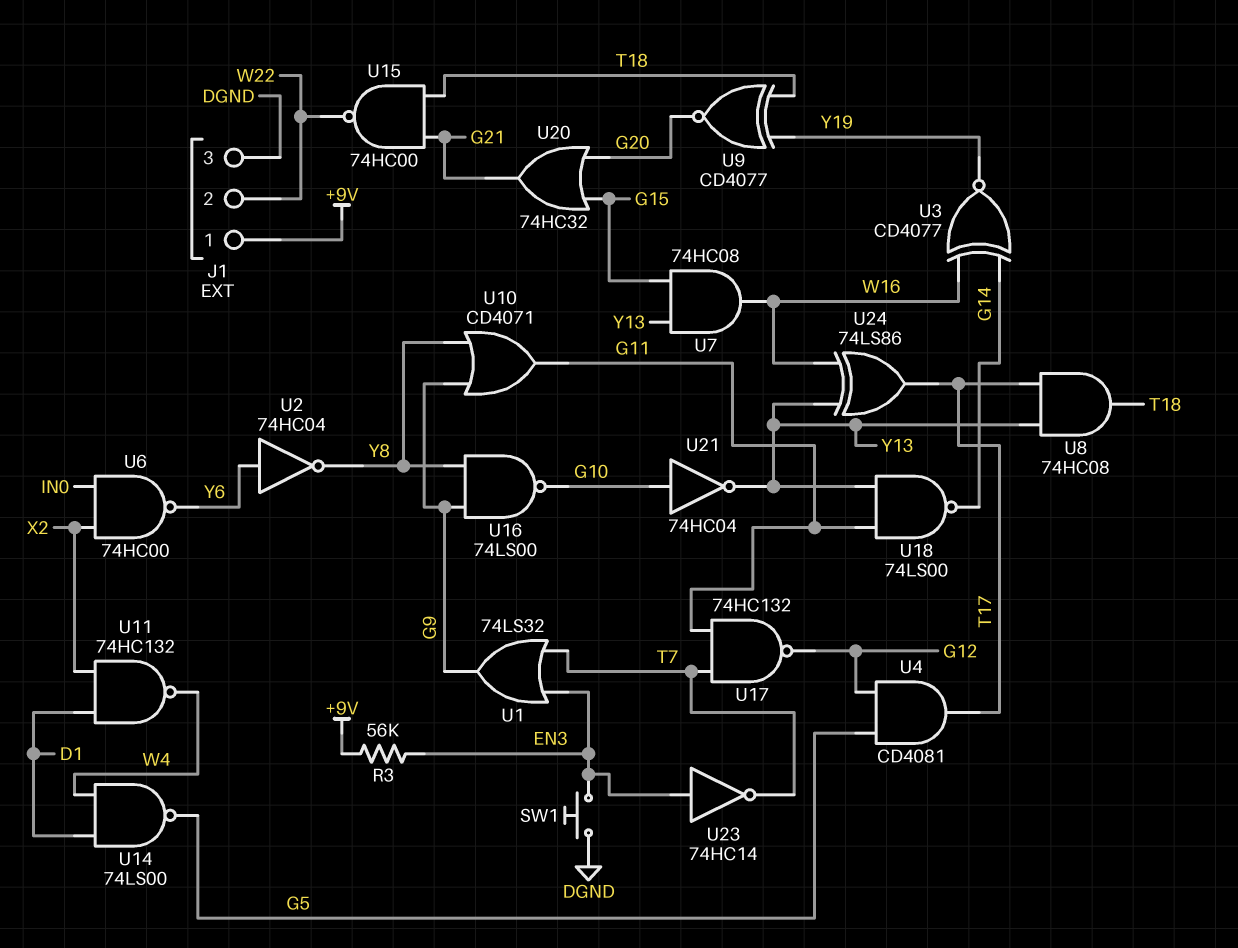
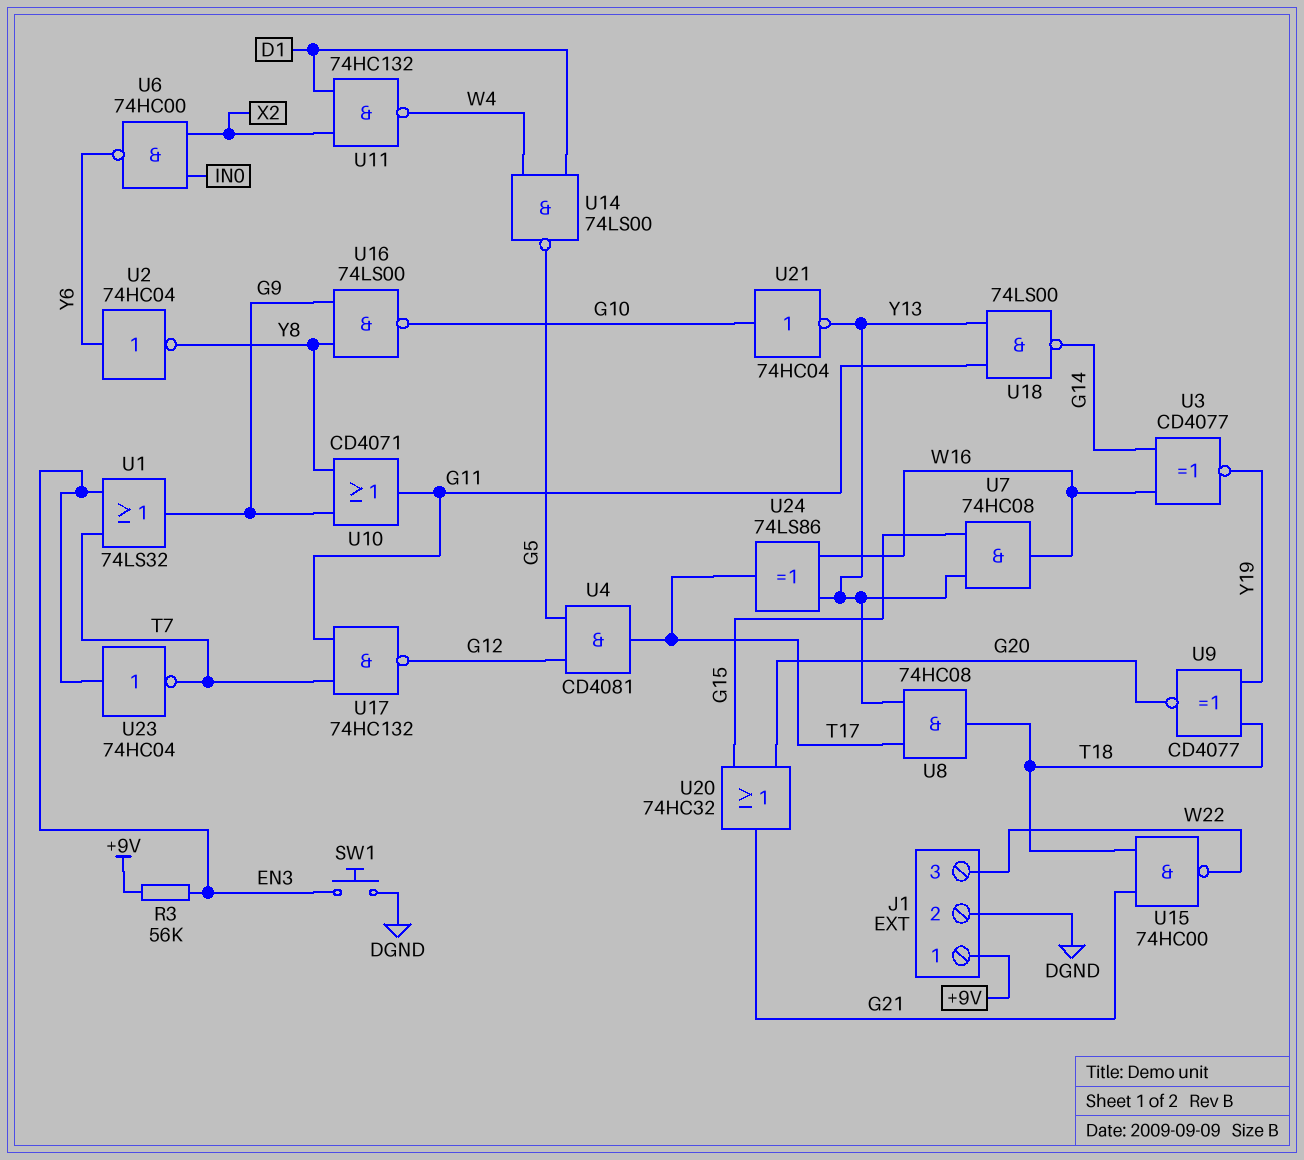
J1 pin 2: W22 -> DGND
J1 pin 3: DGND -> W22
U23: NOT 74HC14 (in EN3, out T7) -> NOT 74HC04 (in EN3, out T7)

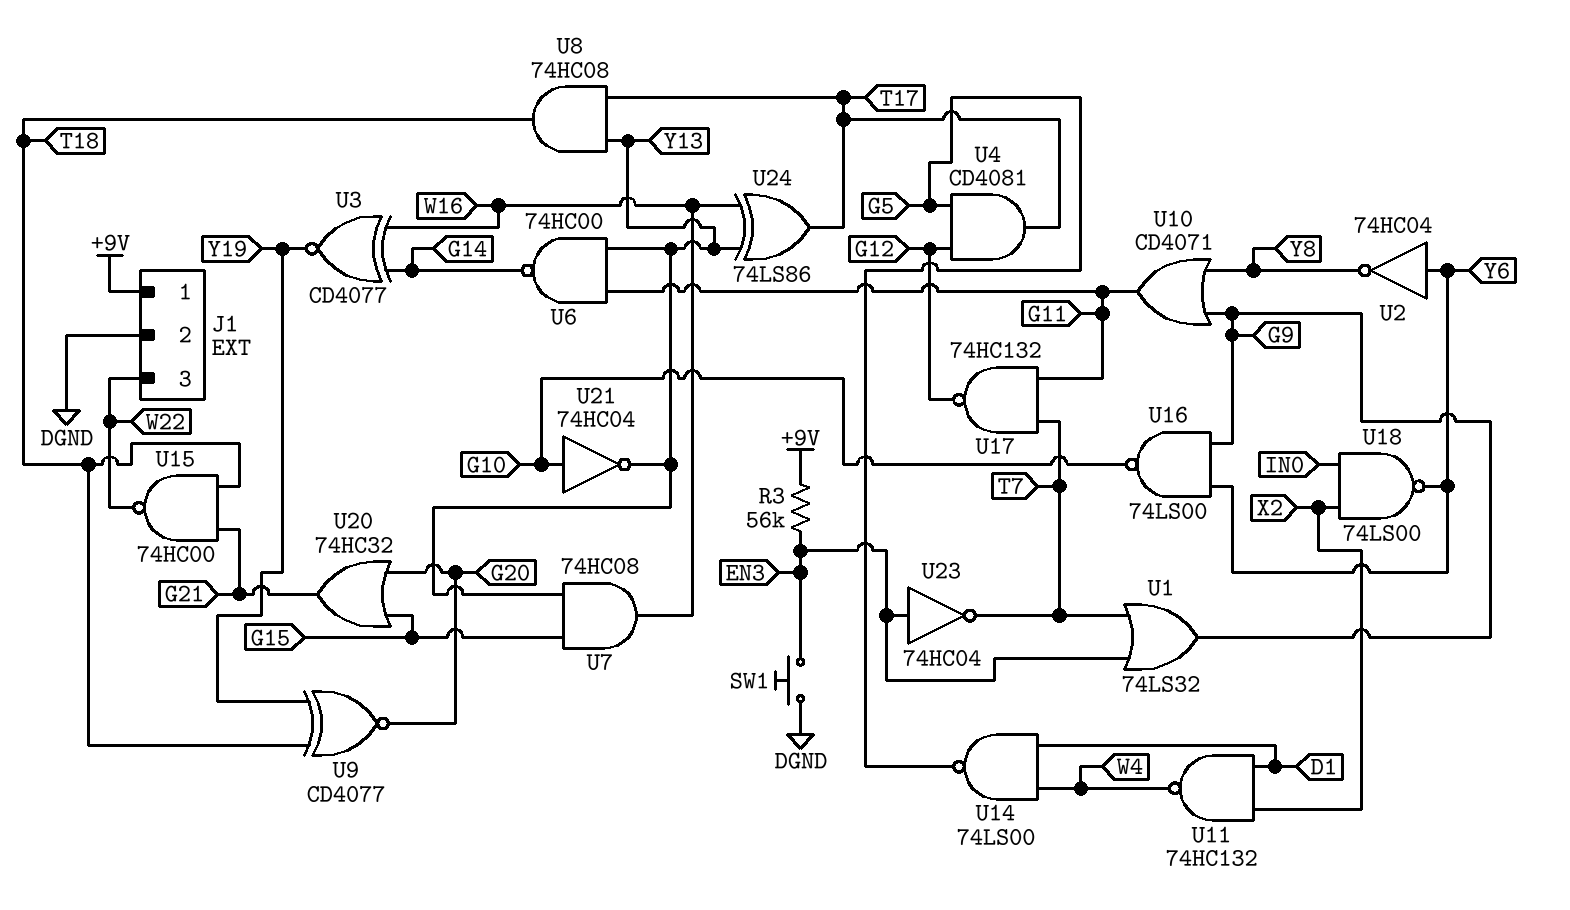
U6: NAND 74HC00 (in IN0, in X2, out Y6) -> NAND 74HC00 (in G11, in Y13, out G14)
U16: NAND 74LS00 (in G9, in Y8, out G10) -> NAND 74LS00 (in G9, in Y6, out G10)
U18: NAND 74LS00 (in G11, in Y13, out G14) -> NAND 74LS00 (in IN0, in X2, out Y6)

